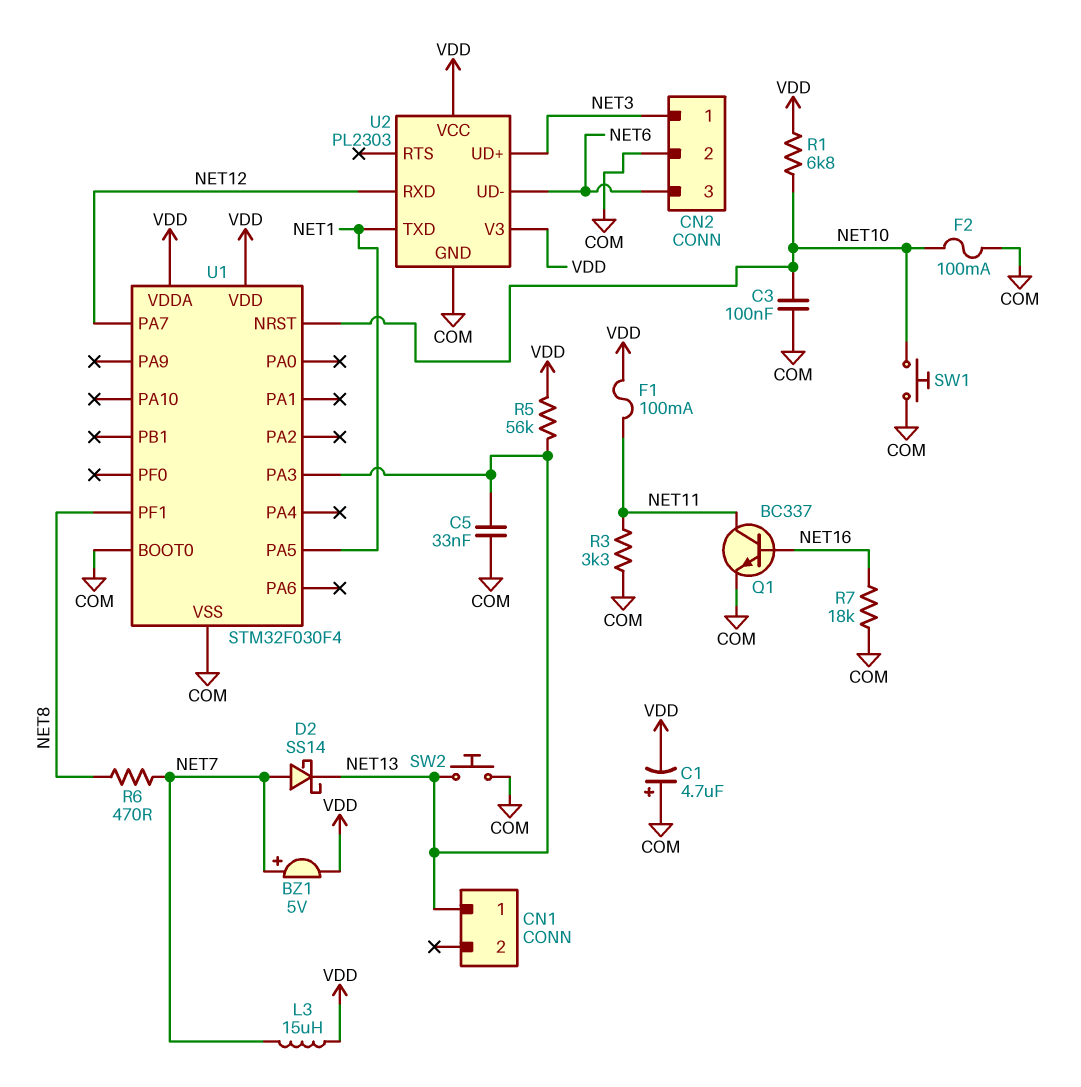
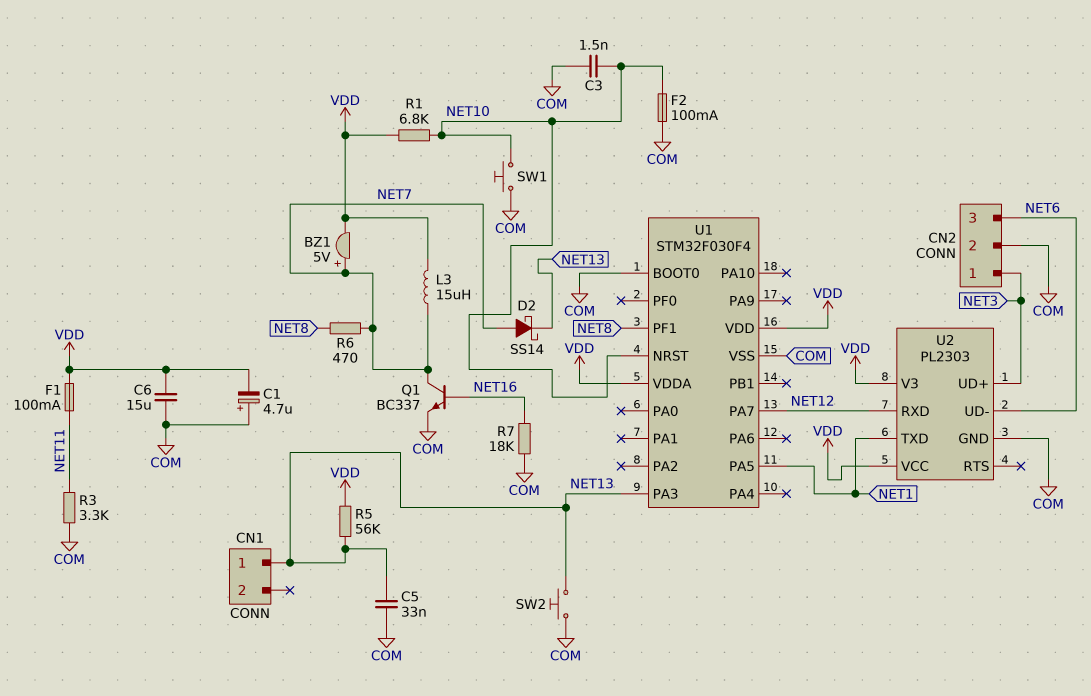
C3: 100nF (COM, NET10) -> 1.5nF (COM, NET10)
C6: none -> 15uF (COM, VDD)
Q1: NPN BC337 (B NET16, C NET11, E COM) -> NPN BC337 (B NET16, C NET7, E COM)

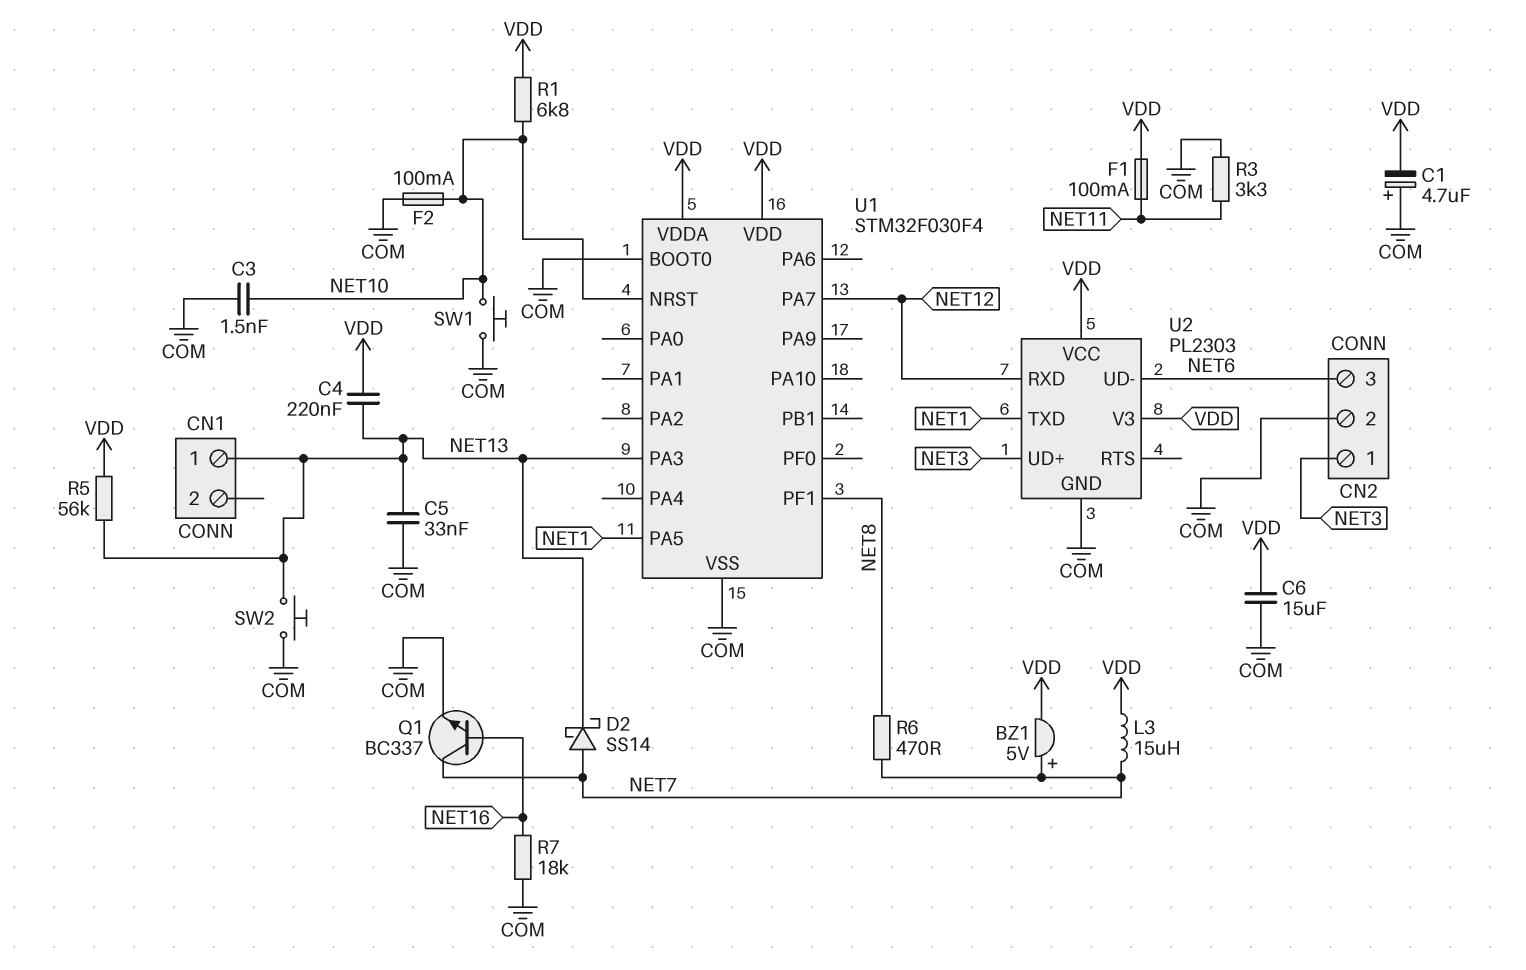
C4: none -> 220nF (NET13, VDD)

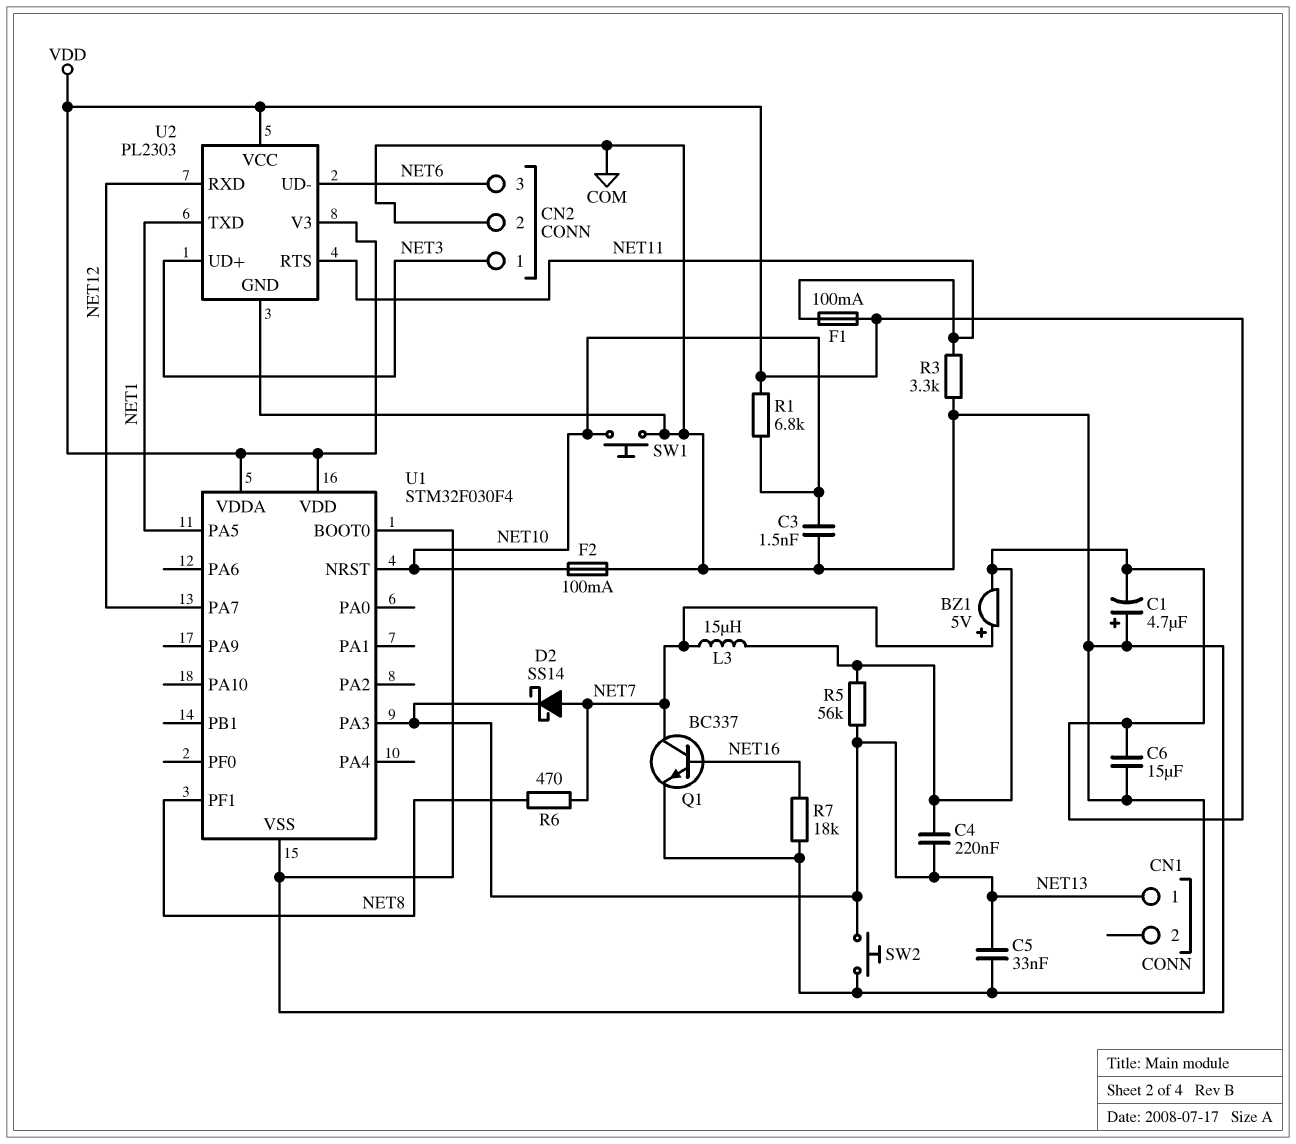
U2 pin RTS: none -> NET11

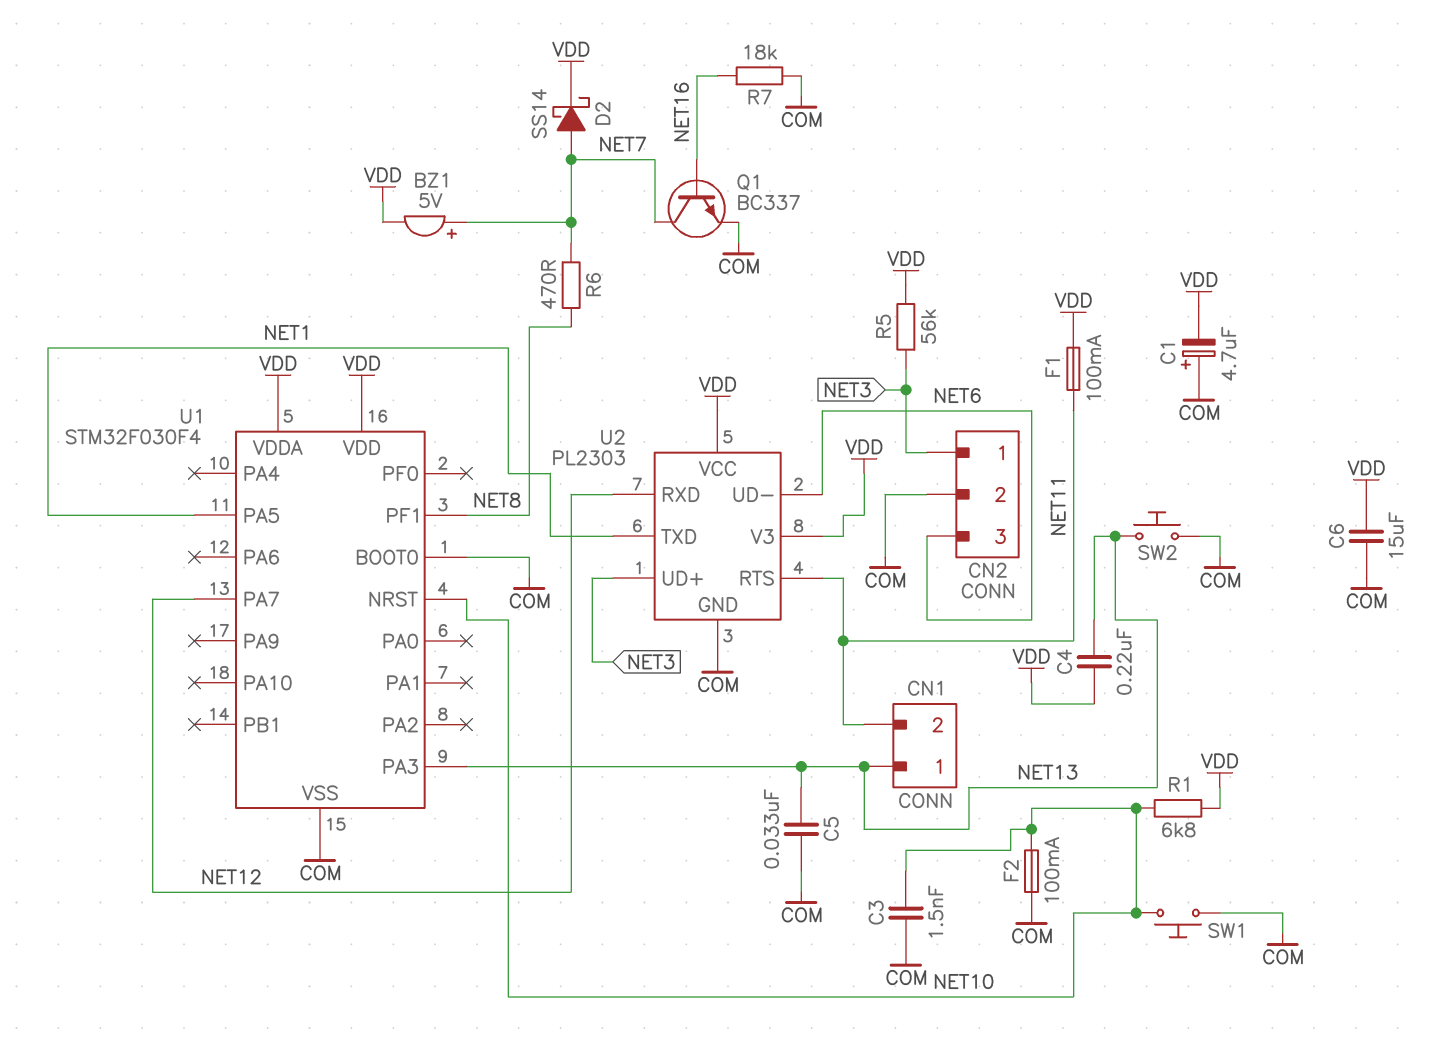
CN1 pin 2: none -> NET11
D2: schottky SS14 (A NET7, K NET13) -> schottky SS14 (A NET7, K VDD)
L3: 15uH (NET7, VDD) -> none
R3: 3.3k (COM, NET11) -> none
R5: 56k (NET13, VDD) -> 56k (NET3, VDD)

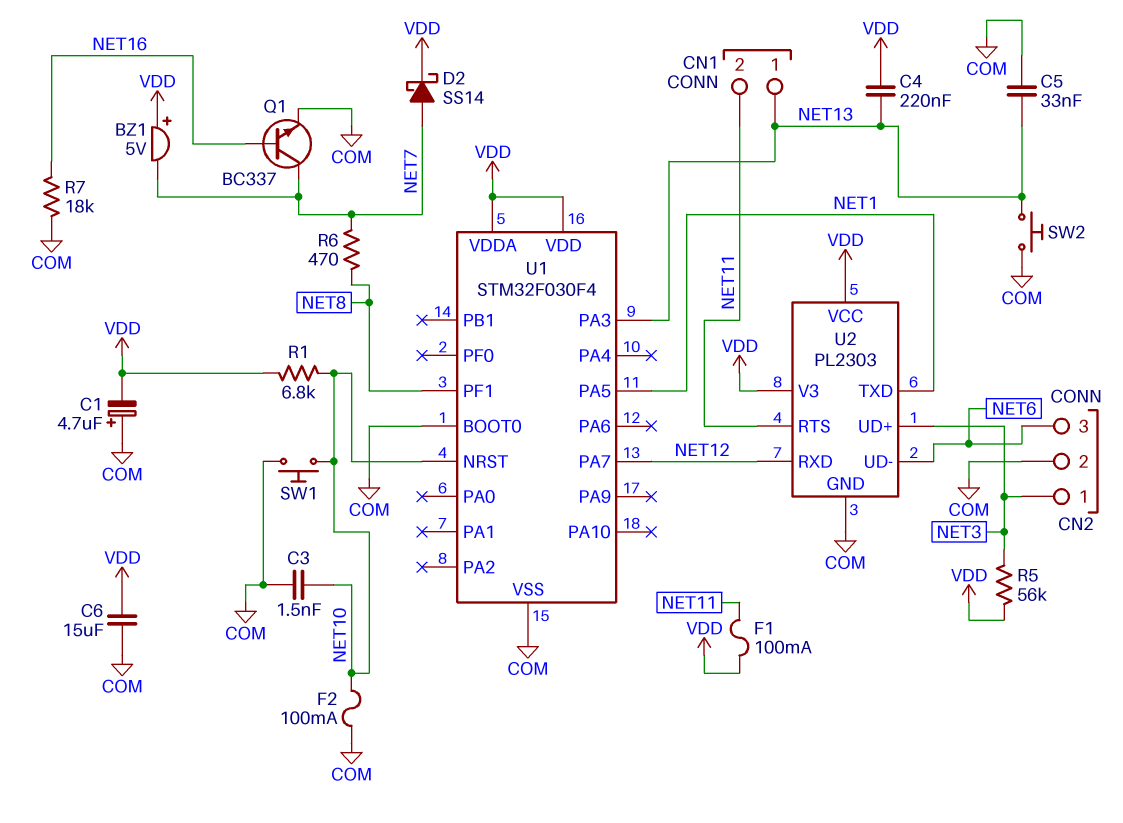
BZ1: buzzer 5V (plus NET7, minus VDD) -> buzzer 5V (plus VDD, minus NET7)

